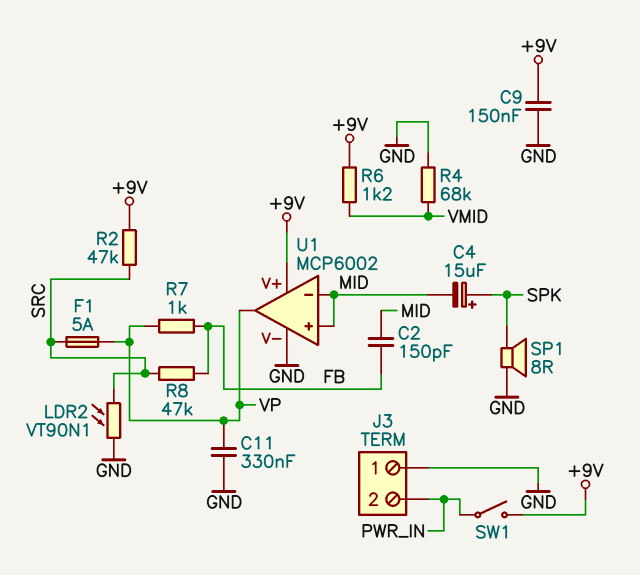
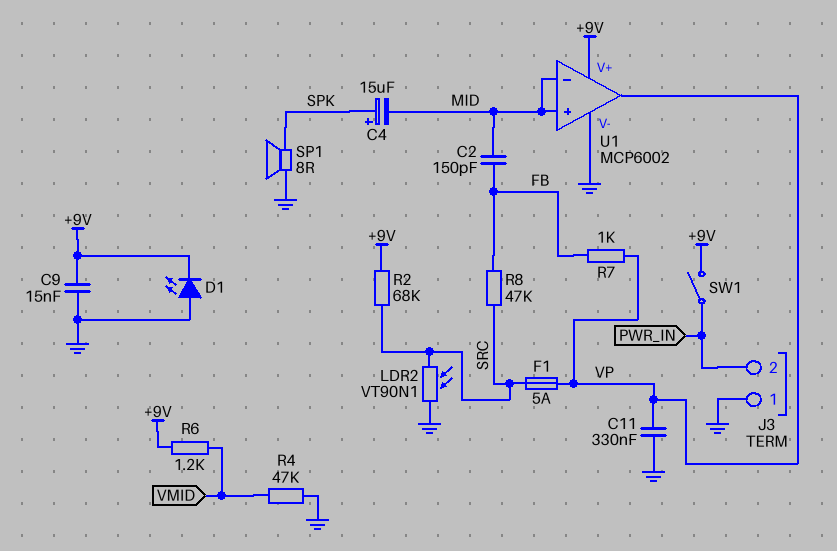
C9: 150nF (+9V, GND) -> 15nF (+9V, GND)
D1: none -> LED (A GND, K +9V)
R2: 47k (+9V, SRC) -> 68k (+9V, SRC)
R4: 68k (GND, VMID) -> 47k (GND, VMID)

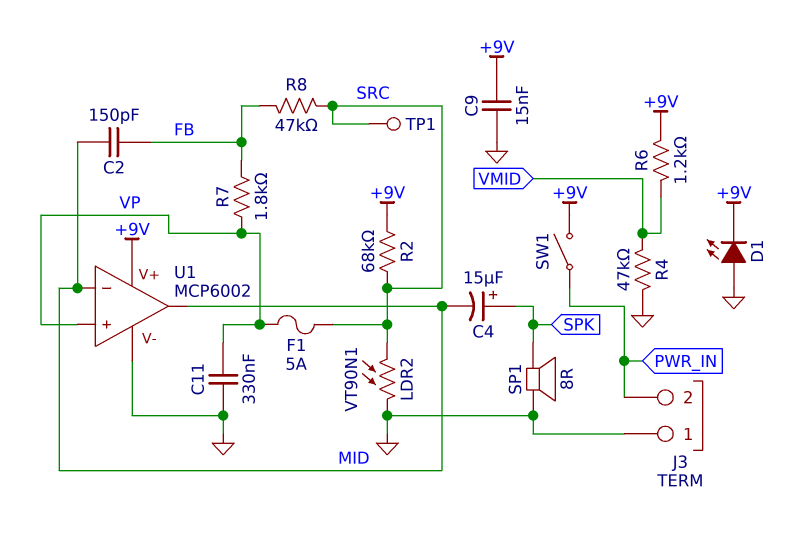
R7: 1k (FB, VP) -> 1.8k (FB, VP)
TP1: none -> test point (SRC)
U1 pin in+: MID -> VP
U1 pin out: VP -> MID

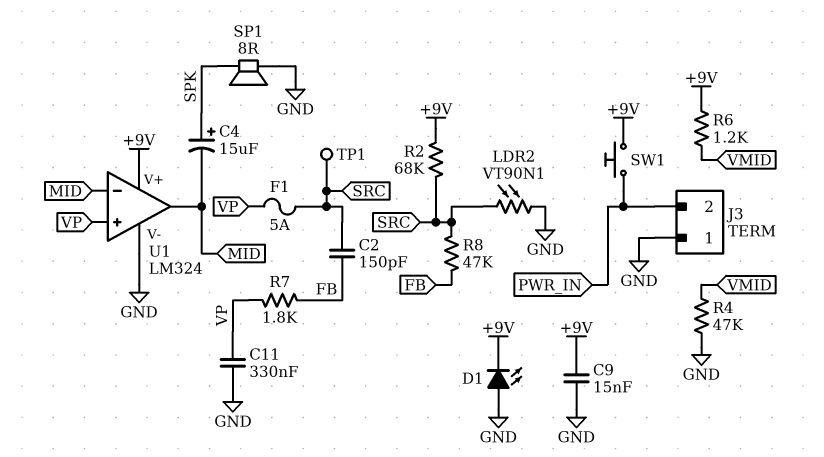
C2: 150pF (FB, MID) -> 150pF (FB, SRC)
SW1: switch (+9V, PWR_IN) -> button (+9V, PWR_IN)
U1: MCP6002 -> LM324

